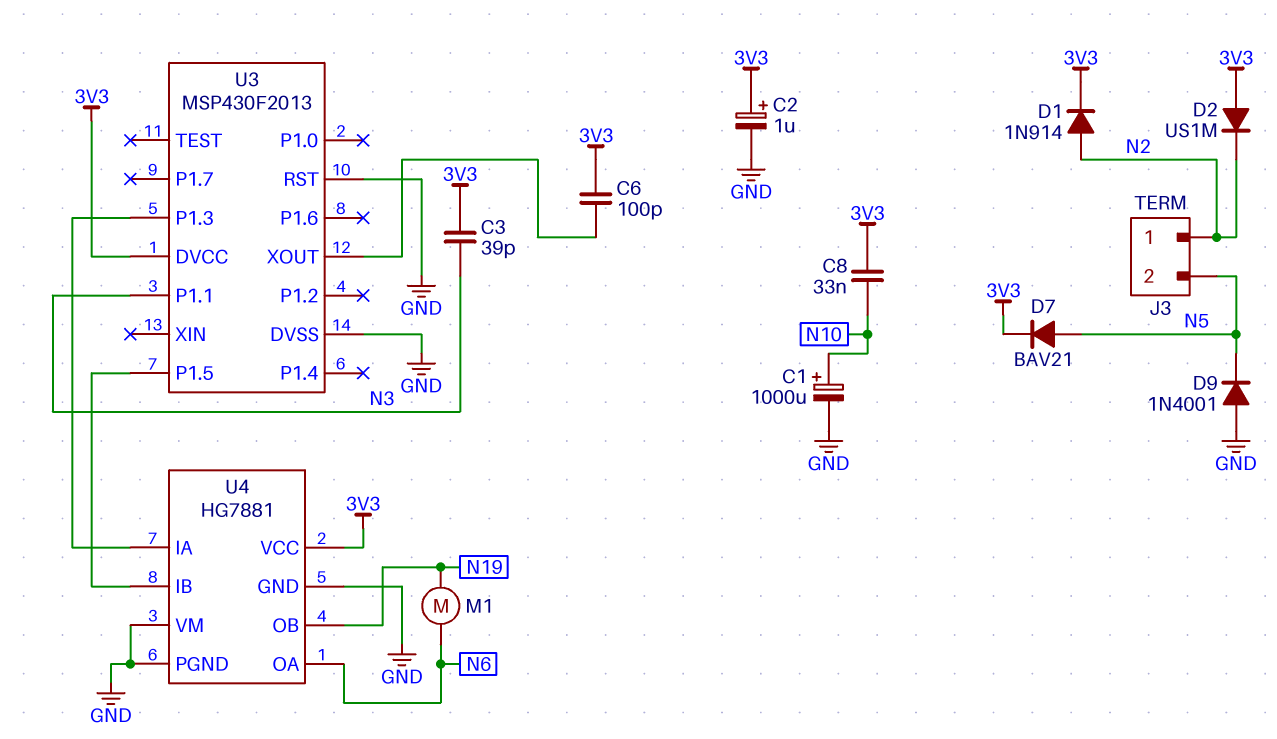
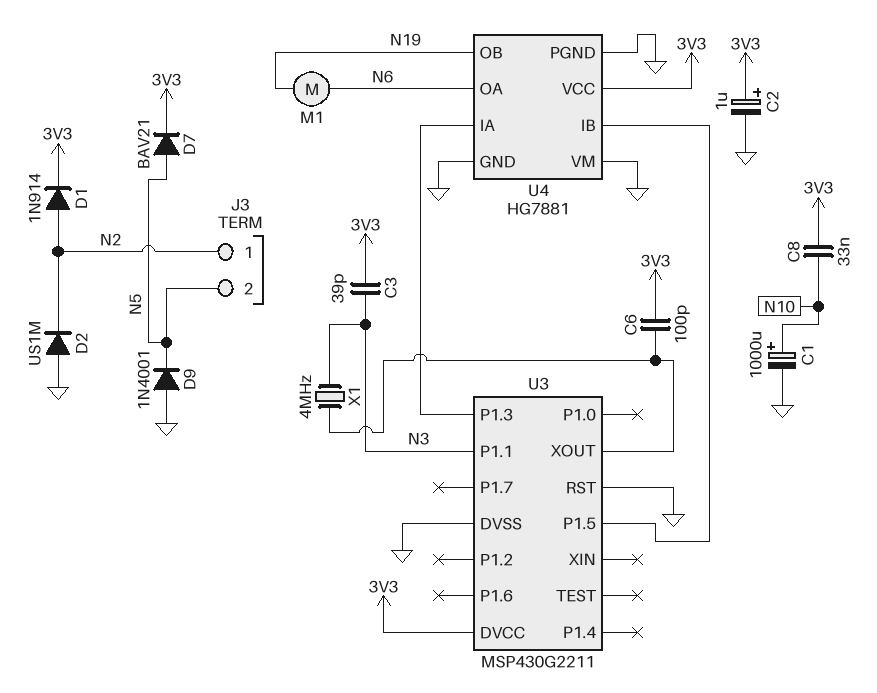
D2: diode US1M (A 3V3, K N2) -> diode US1M (A GND, K N2)
U3: MSP430F2013 -> MSP430G2211
X1: none -> 4MHz (N3, U3/XOUT)

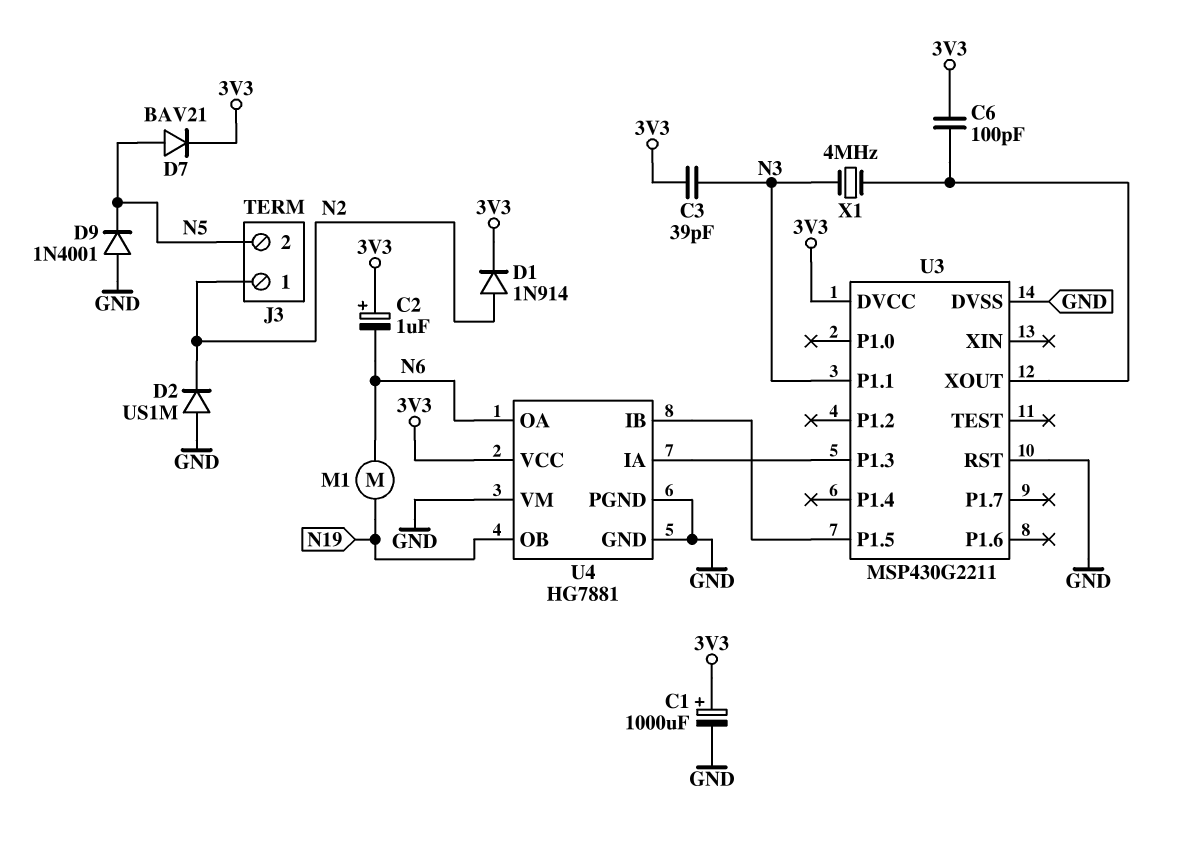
C1: 1000uF (plus N10, minus GND) -> 1000uF (plus 3V3, minus GND)
C2: 1uF (plus 3V3, minus GND) -> 1uF (plus 3V3, minus N6)
C8: 33nF (3V3, N10) -> none

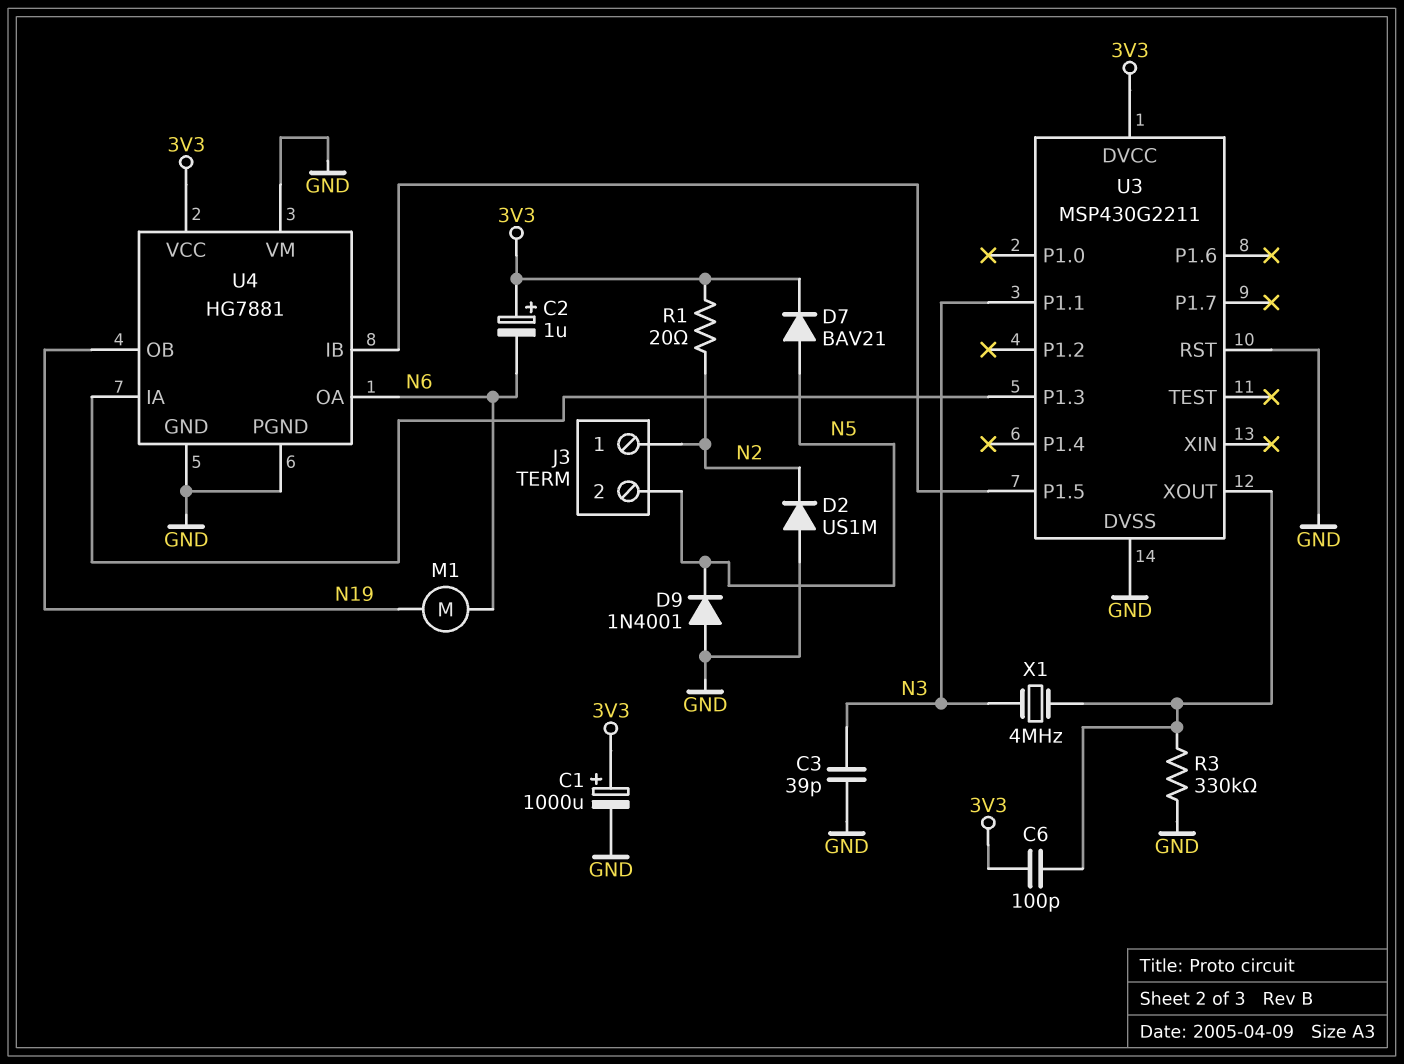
C3: 39pF (3V3, N3) -> 39pF (GND, N3)
D1: diode 1N914 (A N2, K 3V3) -> none
R1: none -> 20 (3V3, N2)
R3: none -> 330k (GND, U3/XOUT)

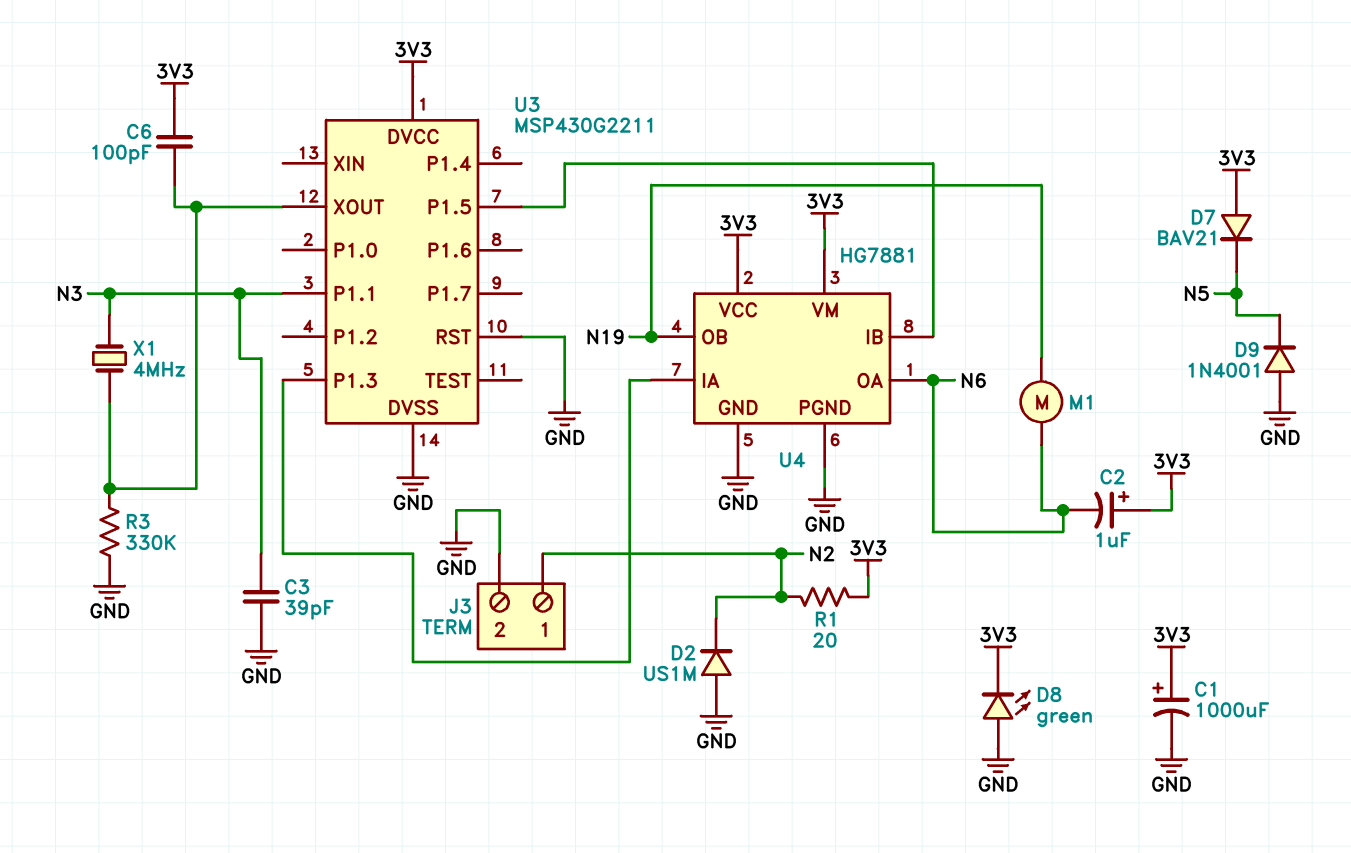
D7: diode BAV21 (A N5, K 3V3) -> diode BAV21 (A 3V3, K N5)
D8: none -> LED green (A GND, K 3V3)
J3 pin 2: N5 -> GND
U4 pin VM: GND -> 3V3

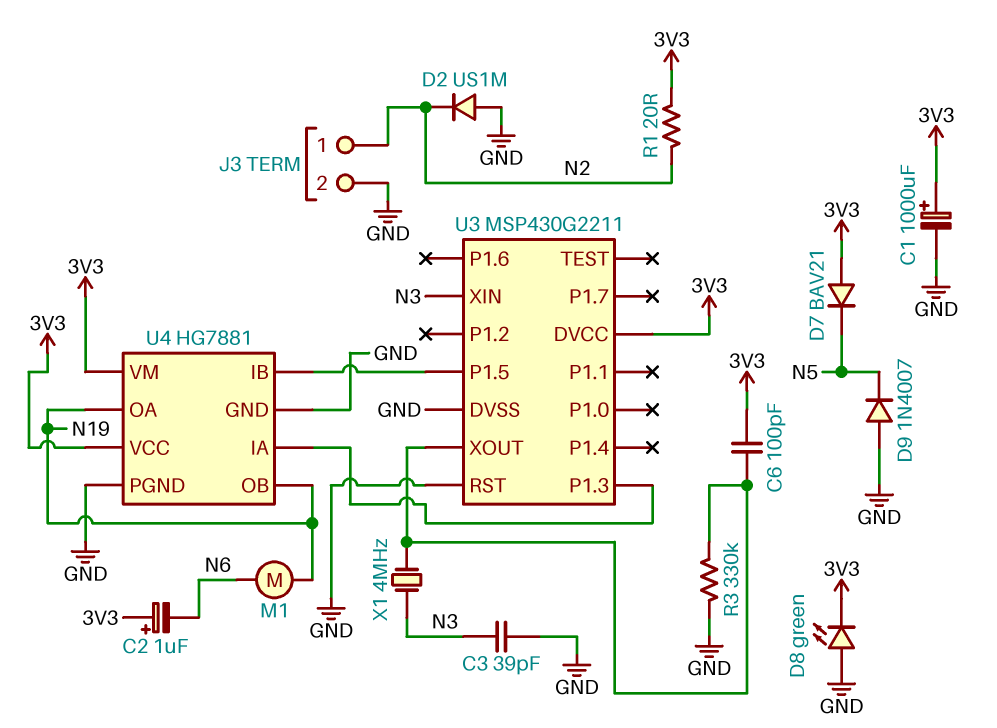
D9: diode 1N4001 (A GND, K N5) -> diode 1N4007 (A GND, K N5)
U3 pin P1.1: N3 -> none
U3 pin XIN: none -> N3
U4 pin OA: N6 -> N19

